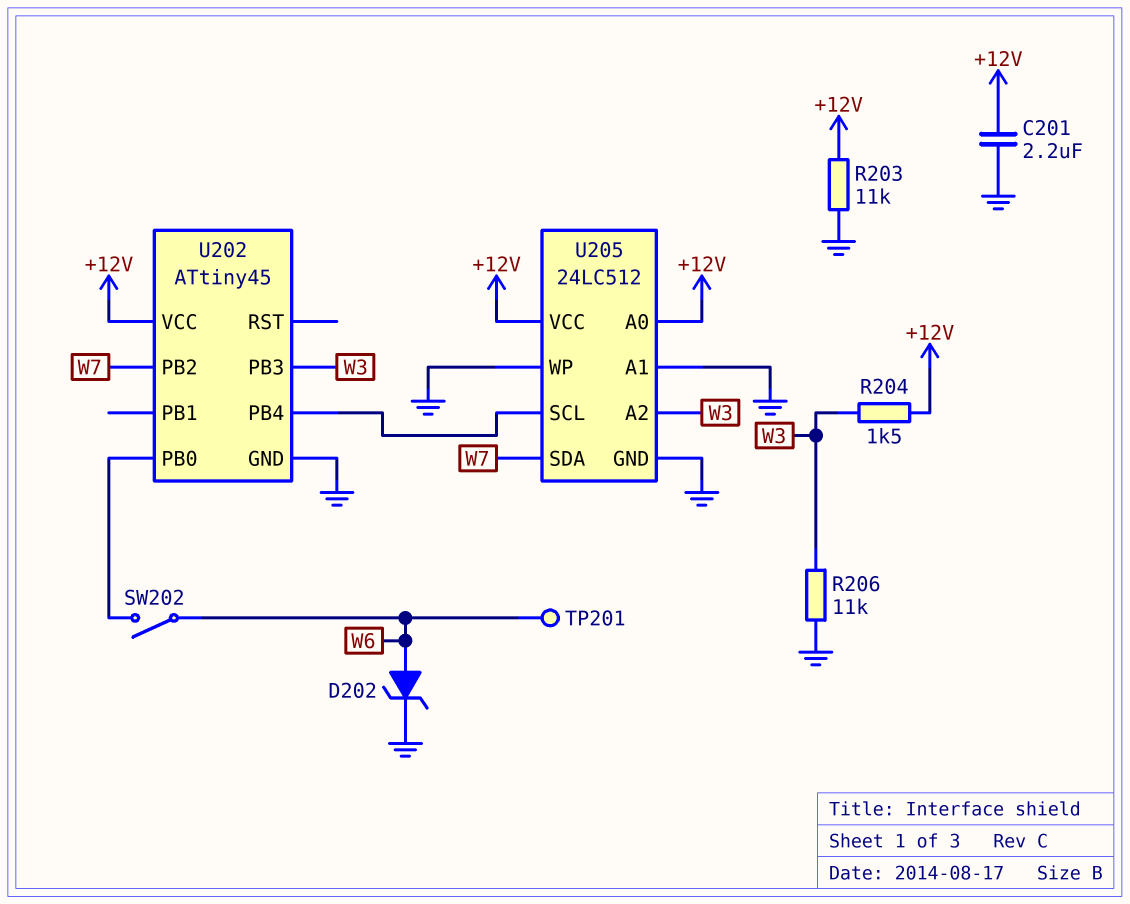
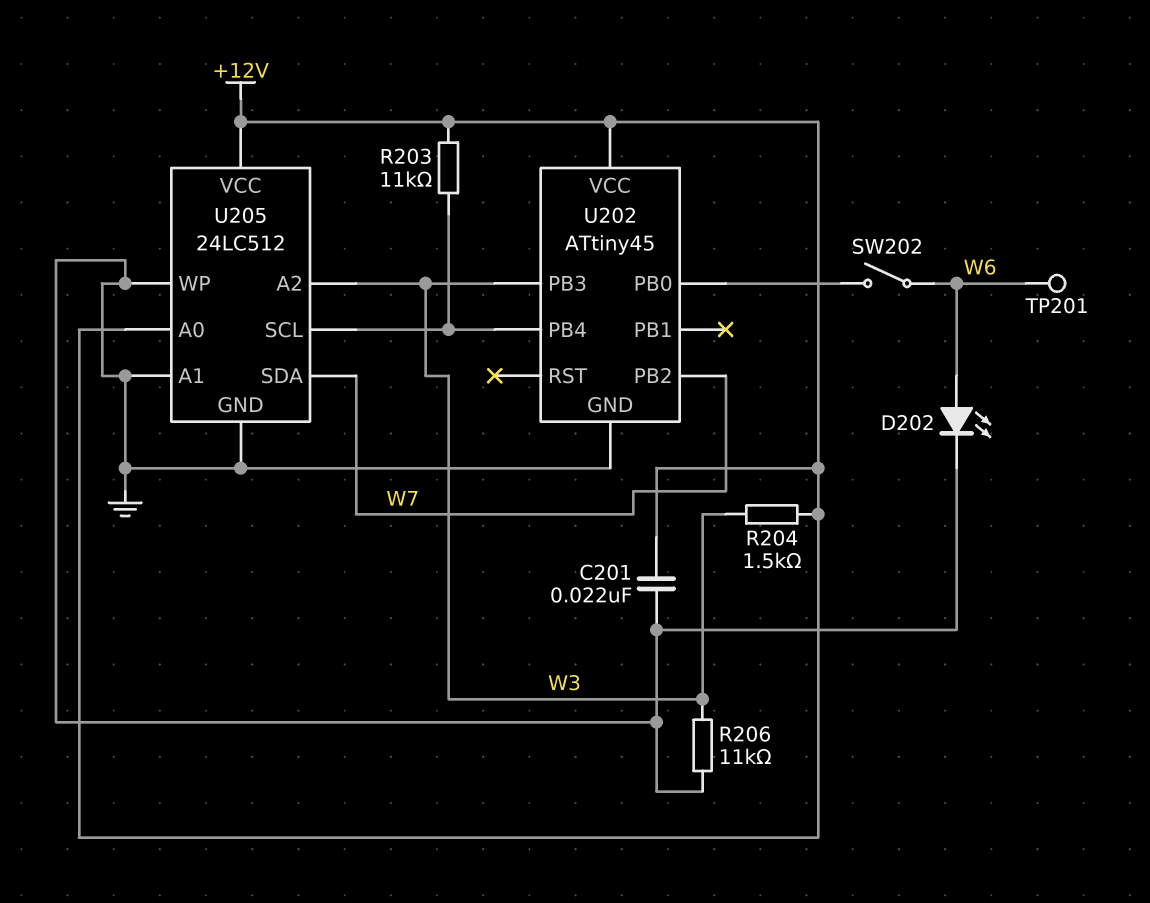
C201: 2.2uF (+12V, GND) -> 22nF (+12V, GND)
D202: zener (A W6, K GND) -> LED (A W6, K GND)
R203: 11k (+12V, GND) -> 11k (+12V, U202/PB4)

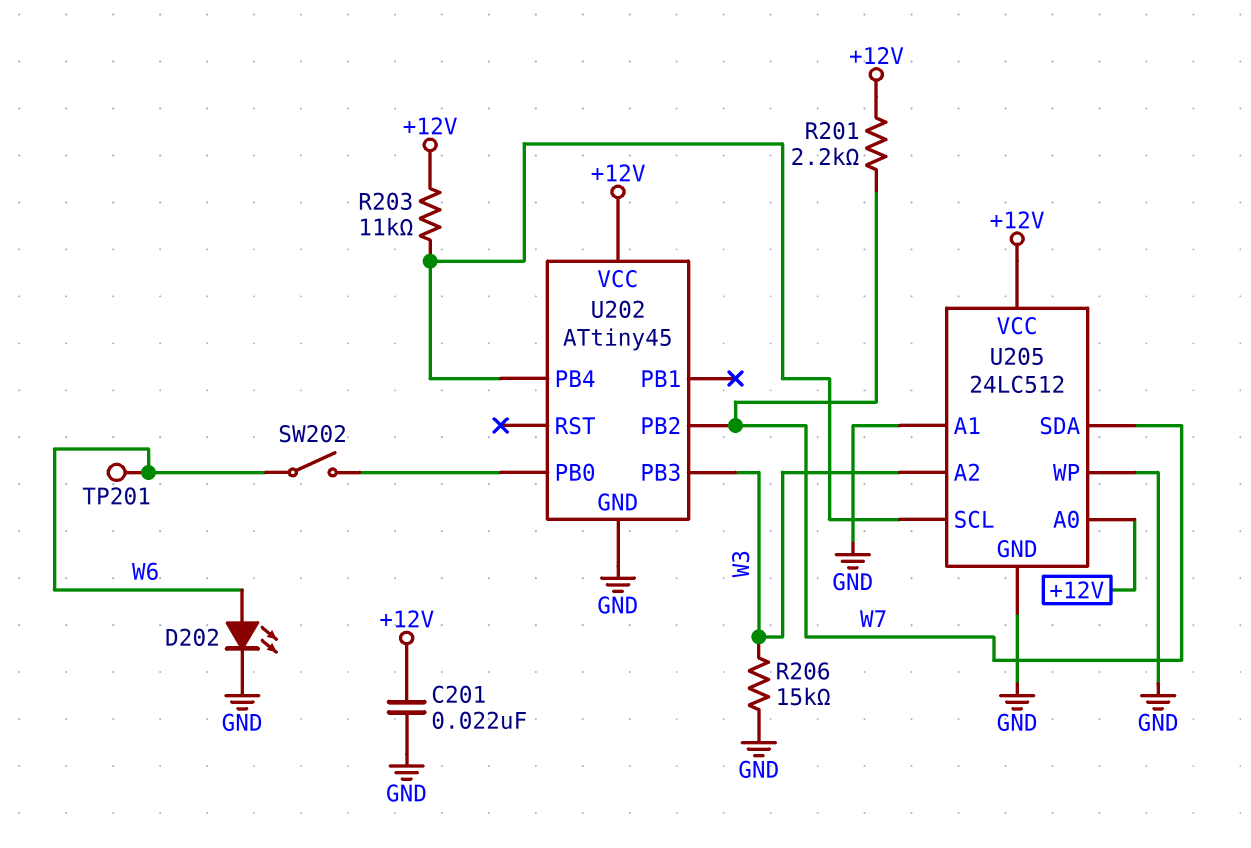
R201: none -> 2.2k (+12V, W7)
R204: 1.5k (+12V, W3) -> none
R206: 11k (GND, W3) -> 15k (GND, W3)

